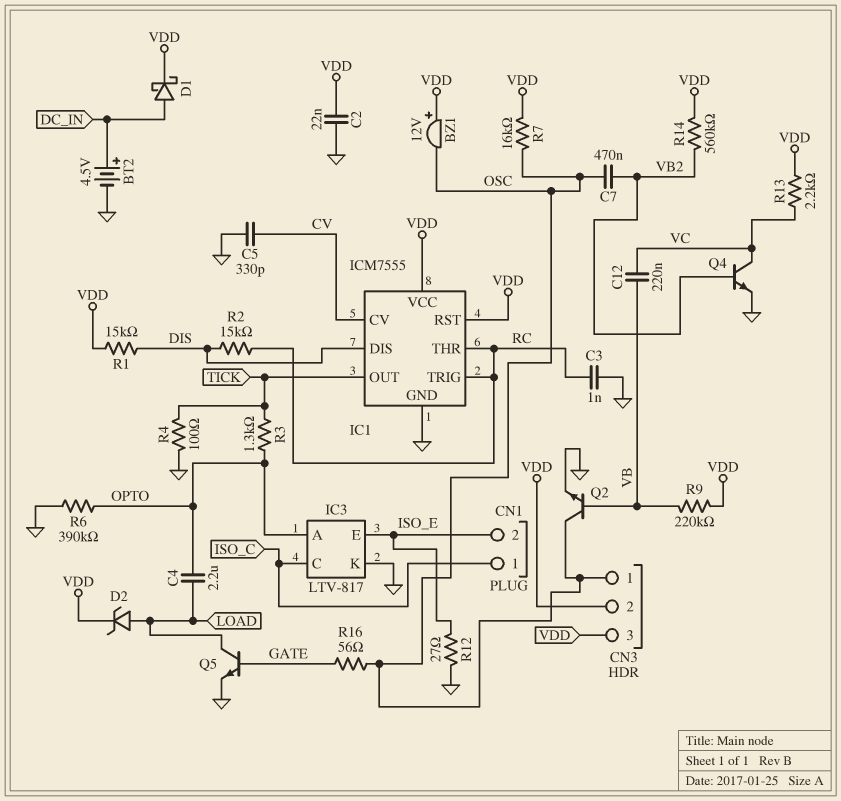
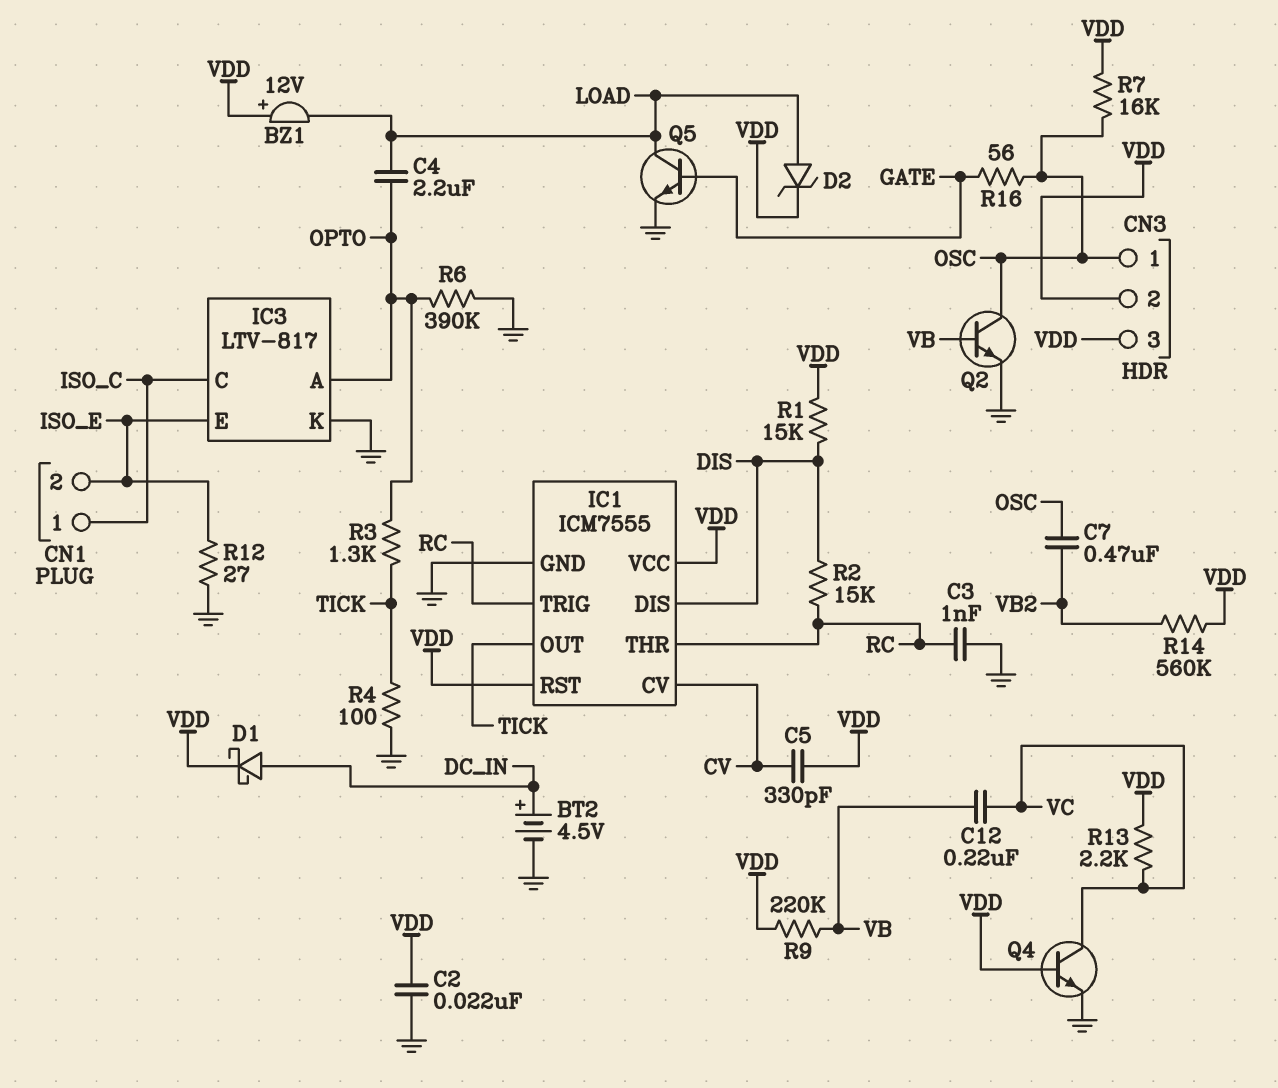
BZ1: buzzer 12V (plus VDD, minus OSC) -> buzzer 12V (plus VDD, minus LOAD)
C5: 330pF (CV, GND) -> 330pF (CV, VDD)
Q4: NPN (B VB2, C VC, E GND) -> NPN (B VDD, C VC, E GND)

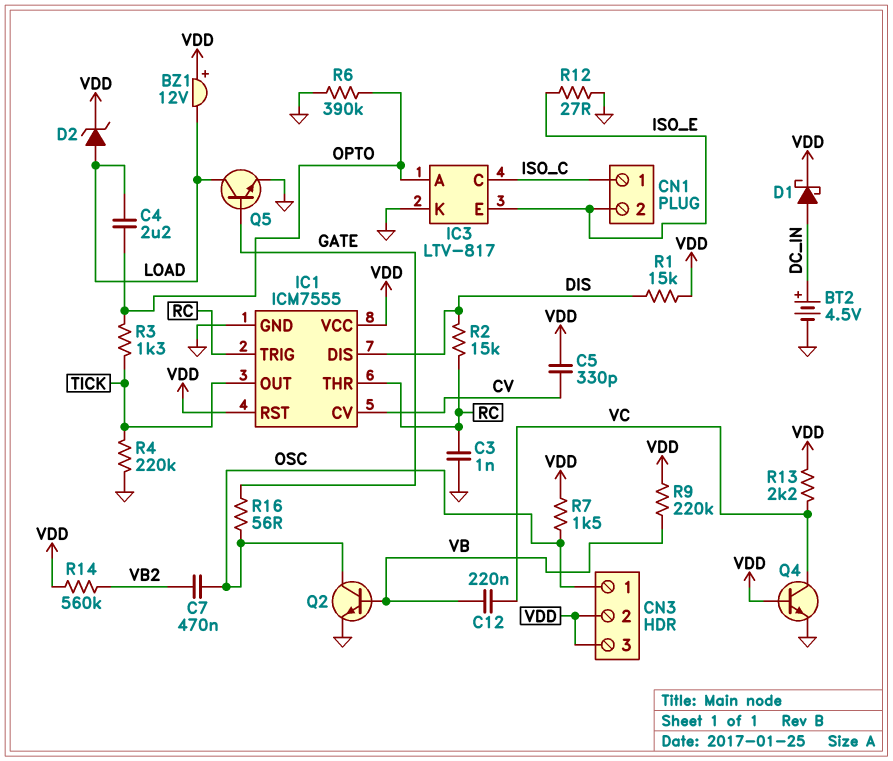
C2: 22nF (GND, VDD) -> none
R4: 100 (GND, TICK) -> 220k (GND, TICK)
R7: 16k (OSC, VDD) -> 1.5k (OSC, VDD)

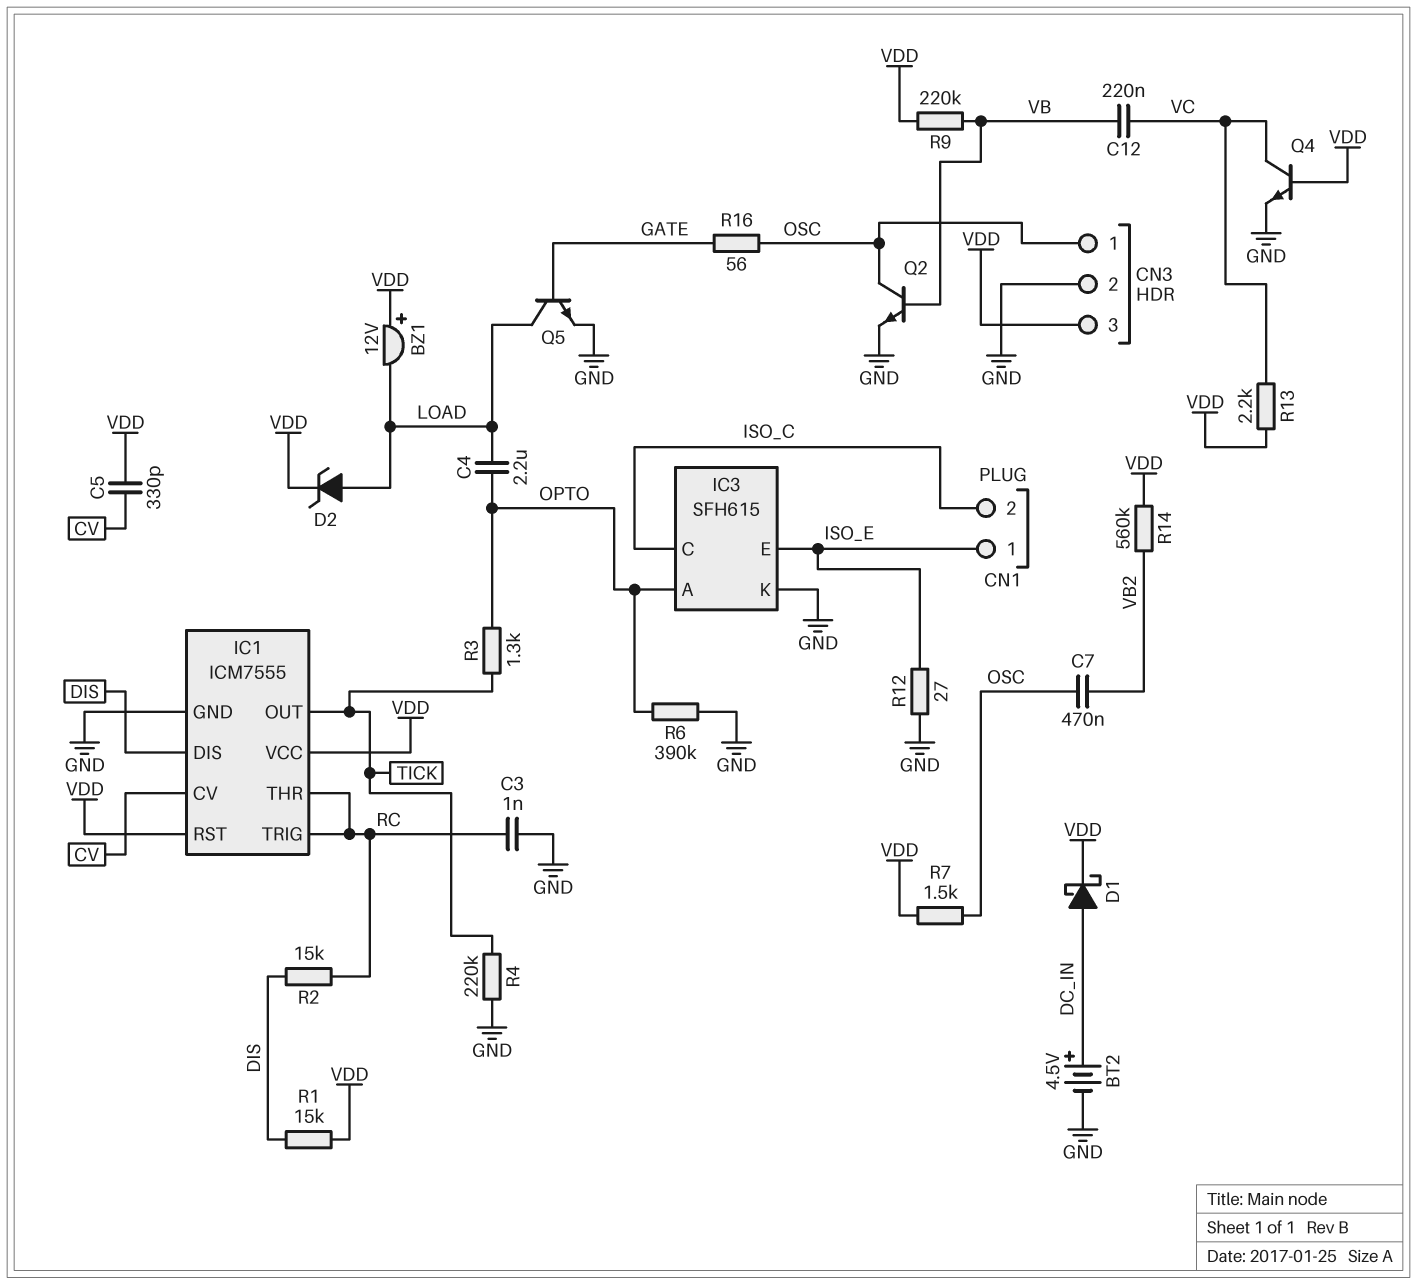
CN1 pin 1: ISO_C -> ISO_E
CN1 pin 2: ISO_E -> ISO_C
CN3 pin 2: VDD -> GND
IC3: LTV-817 -> SFH615

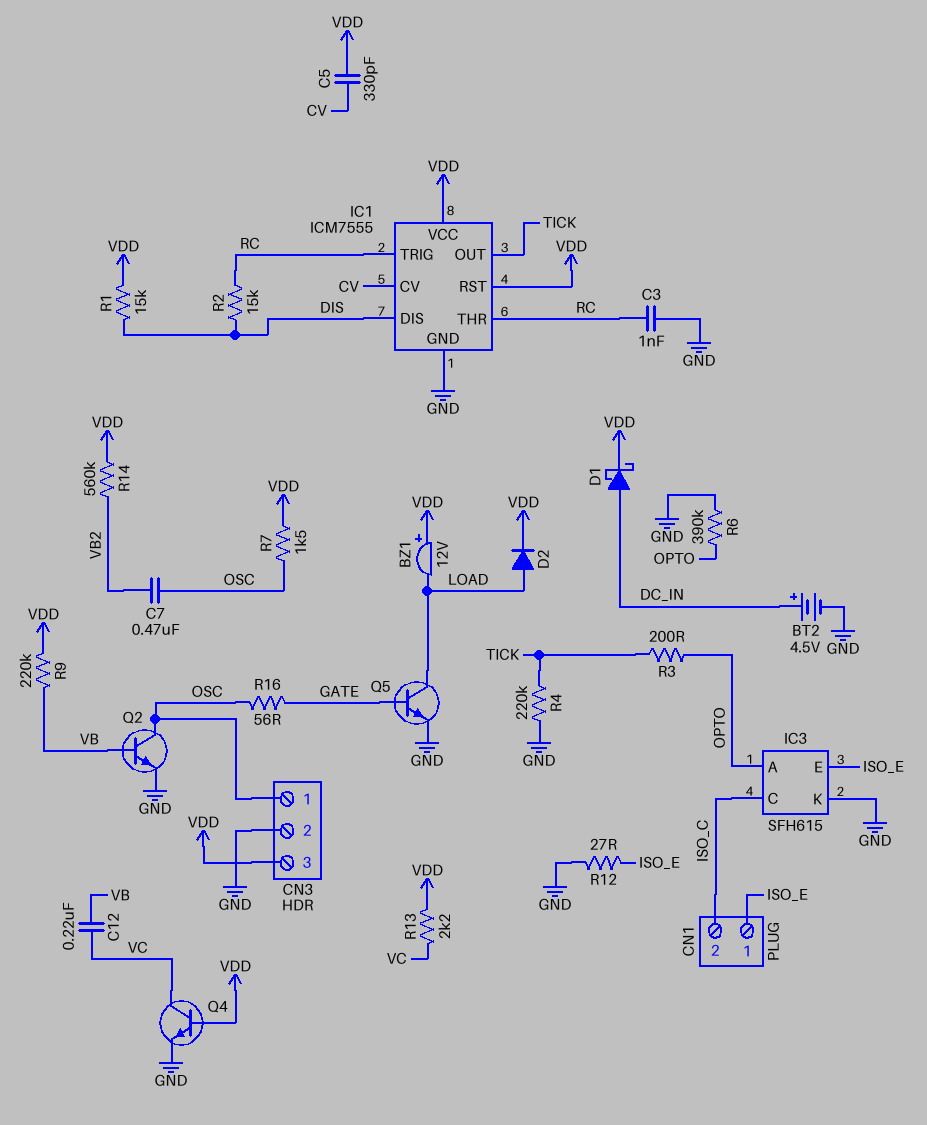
C4: 2.2uF (LOAD, OPTO) -> none
D2: zener (A LOAD, K VDD) -> diode (A LOAD, K VDD)
R3: 1.3k (OPTO, TICK) -> 200 (OPTO, TICK)

